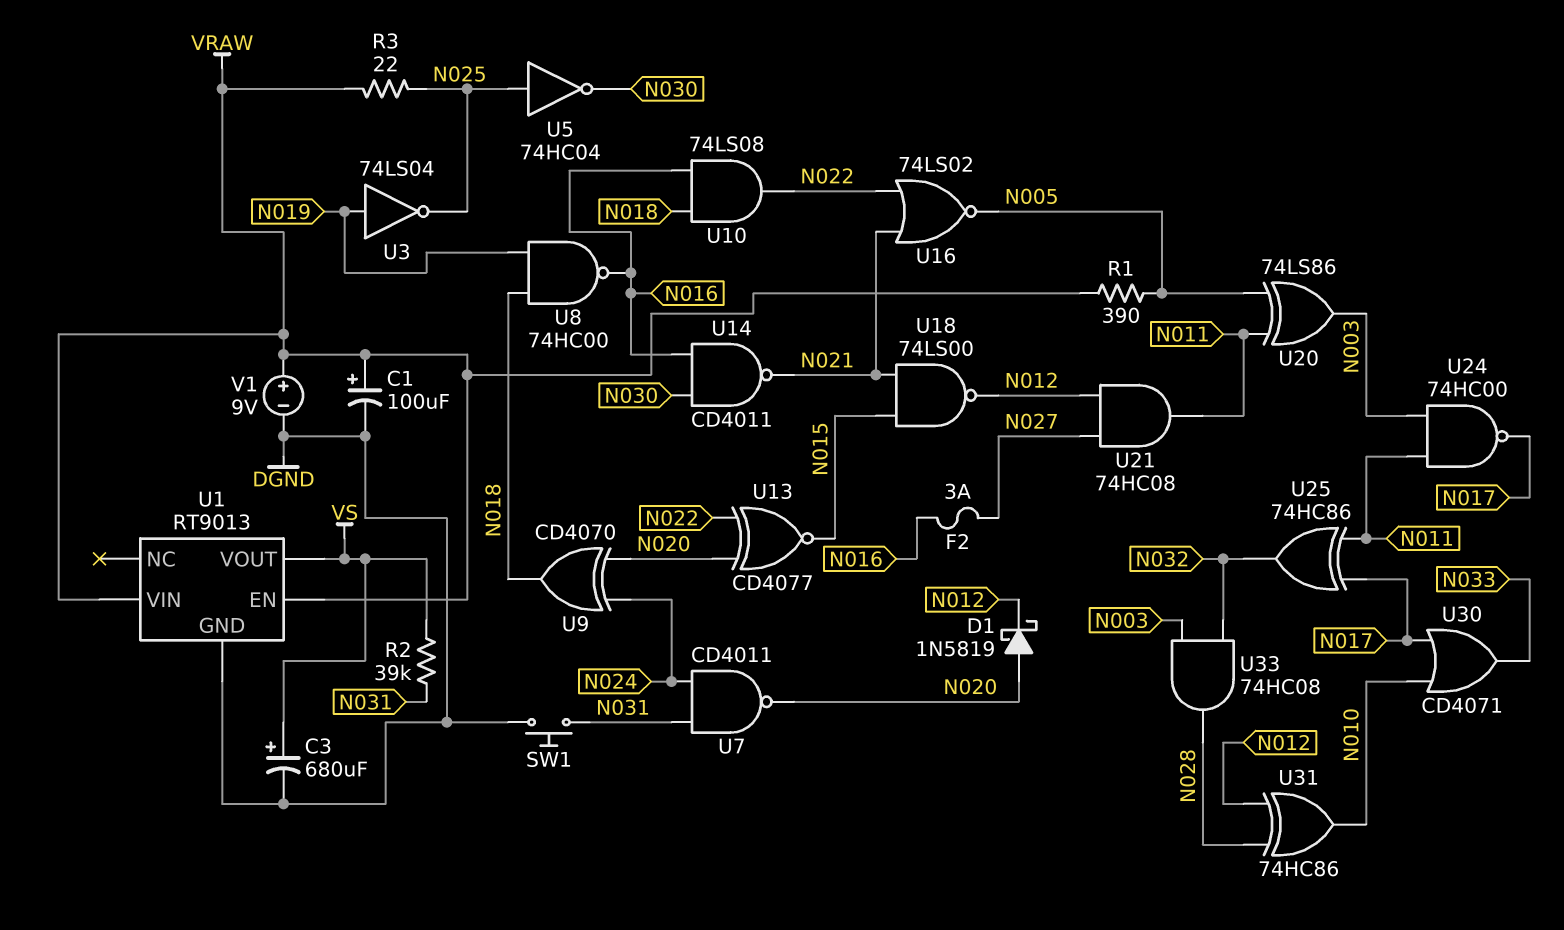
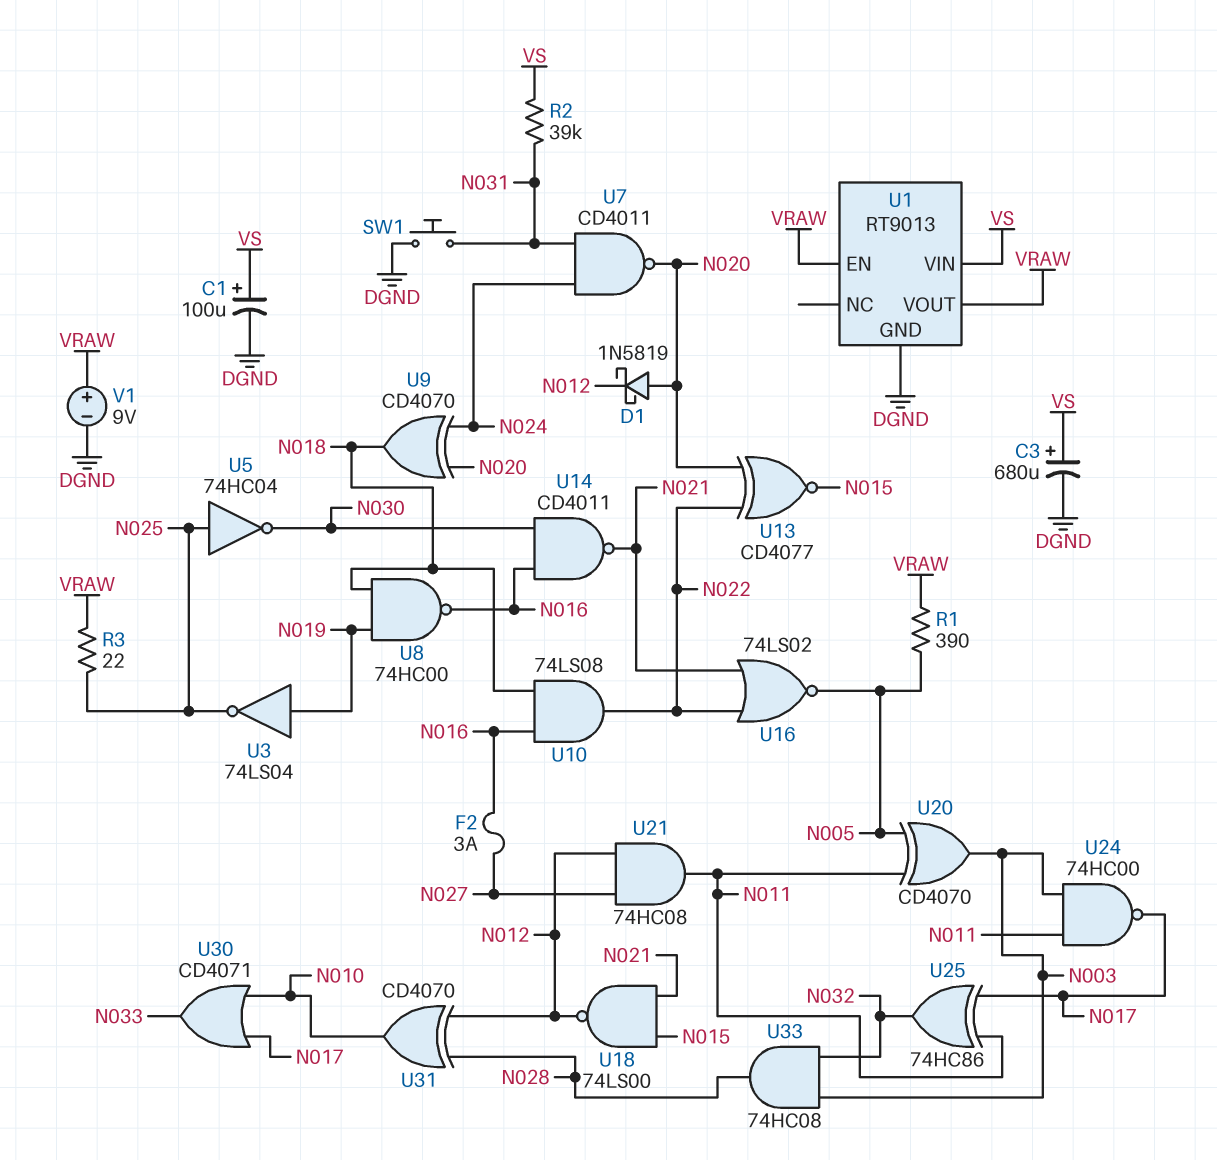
C1: 100uF (plus VRAW, minus DGND) -> 100uF (plus VS, minus DGND)
U1 pin VIN: VRAW -> VS
U1 pin VOUT: VS -> VRAW
U20: XOR 74LS86 (in N005, in N011, out N003) -> XOR CD4070 (in N005, in N011, out N003)
U31: XOR 74HC86 (in N012, in N028, out N010) -> XOR CD4070 (in N012, in N028, out N010)

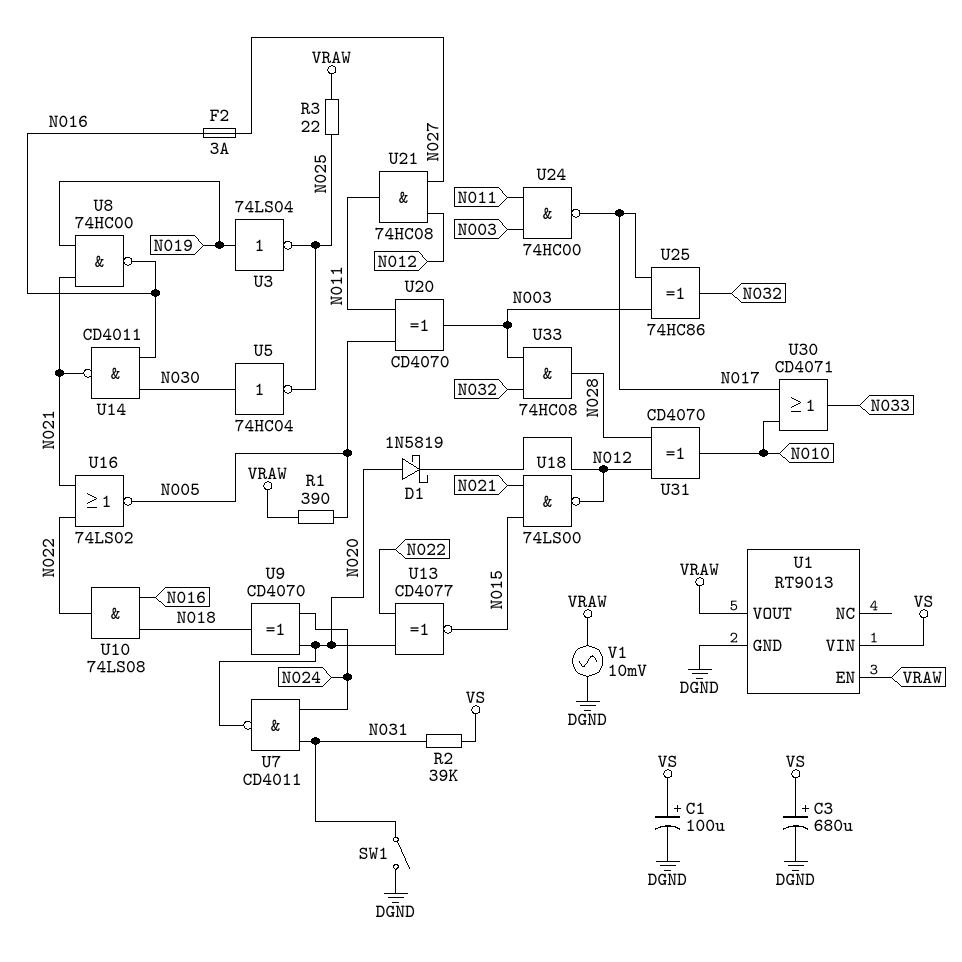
SW1: button (DGND, N031) -> switch (DGND, N031)
U5: NOT 74HC04 (in N025, out N030) -> NOT 74HC04 (in N030, out N025)
U8: NAND 74HC00 (in N018, in N019, out N016) -> NAND 74HC00 (in N019, in N021, out N016)
U25: XOR 74HC86 (in N011, in N017, out N032) -> XOR 74HC86 (in N003, in N017, out N032)
V1: 9V (plus VRAW, minus DGND) -> AC 10mV (DGND, VRAW)

